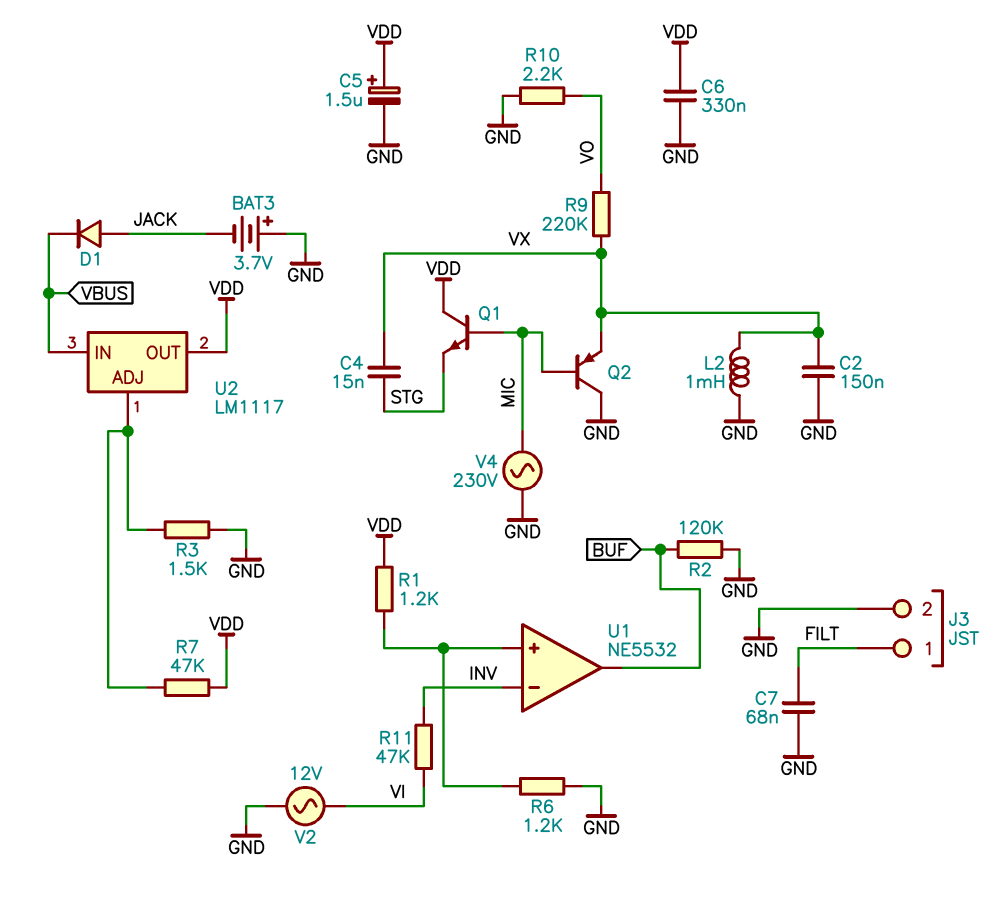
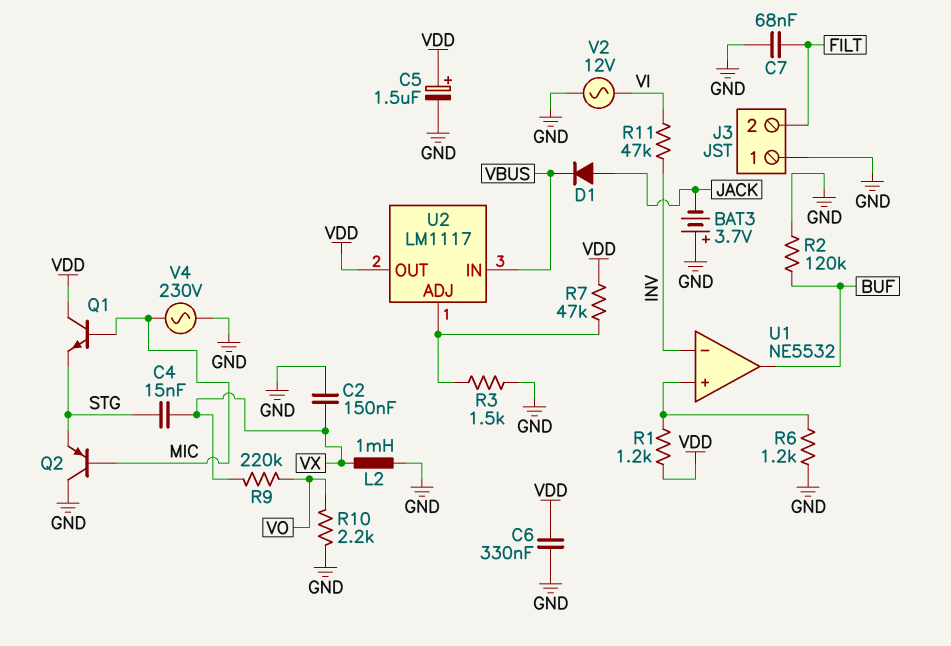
J3 pin 1: FILT -> GND
J3 pin 2: GND -> FILT
Q2: PNP (B MIC, C GND, E VX) -> PNP (B MIC, C GND, E STG)

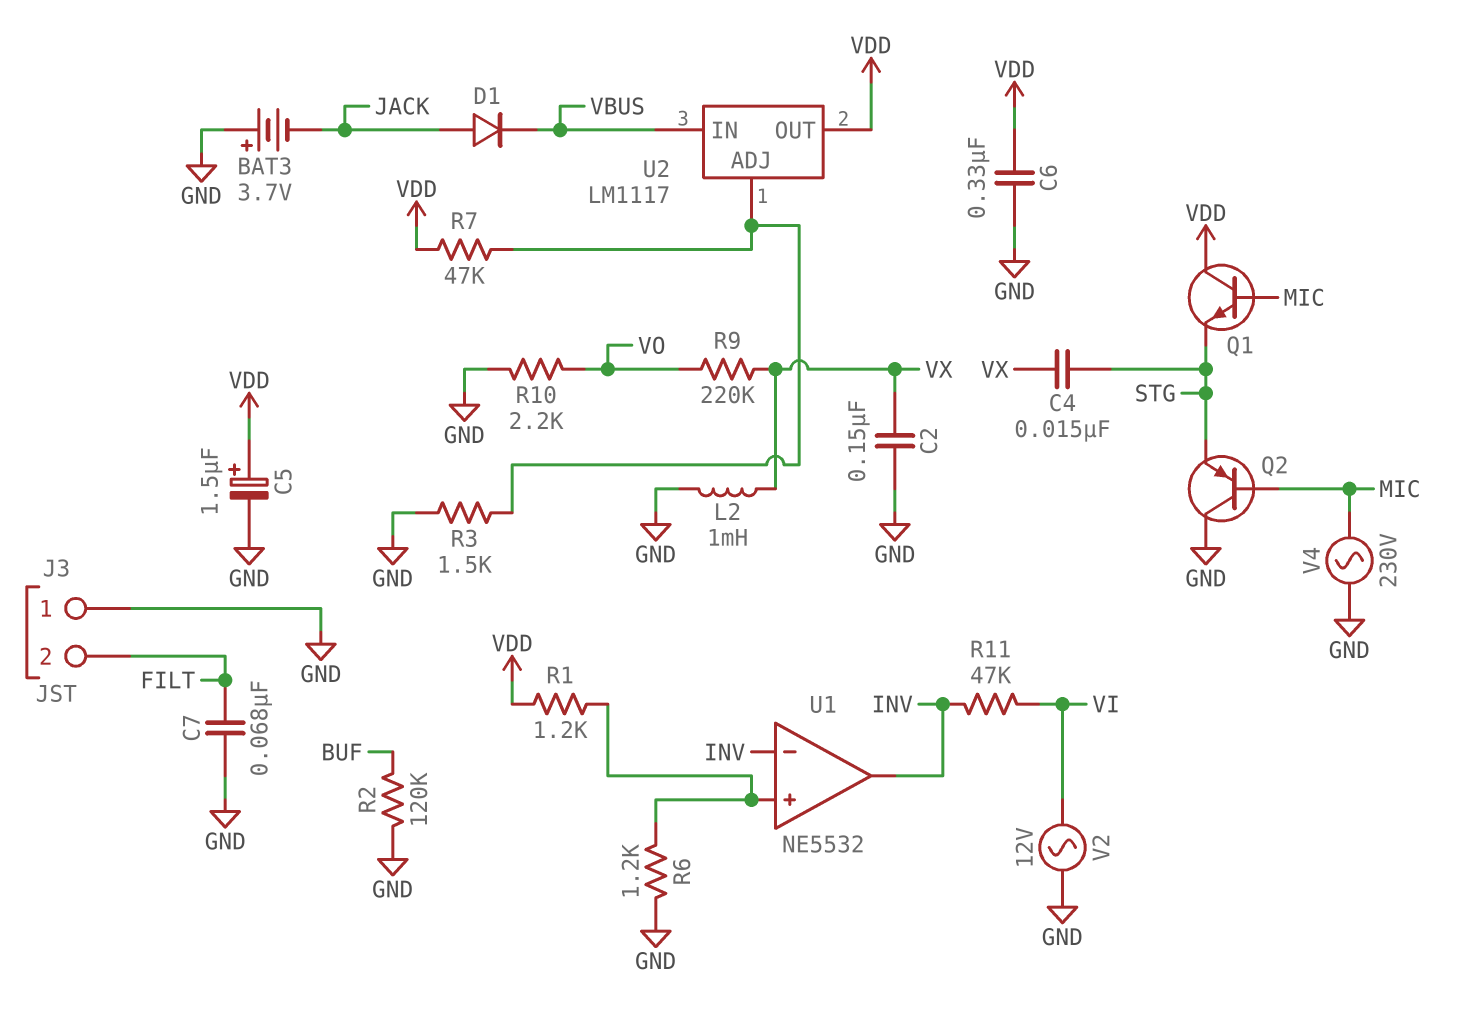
U1 pin out: BUF -> INV

